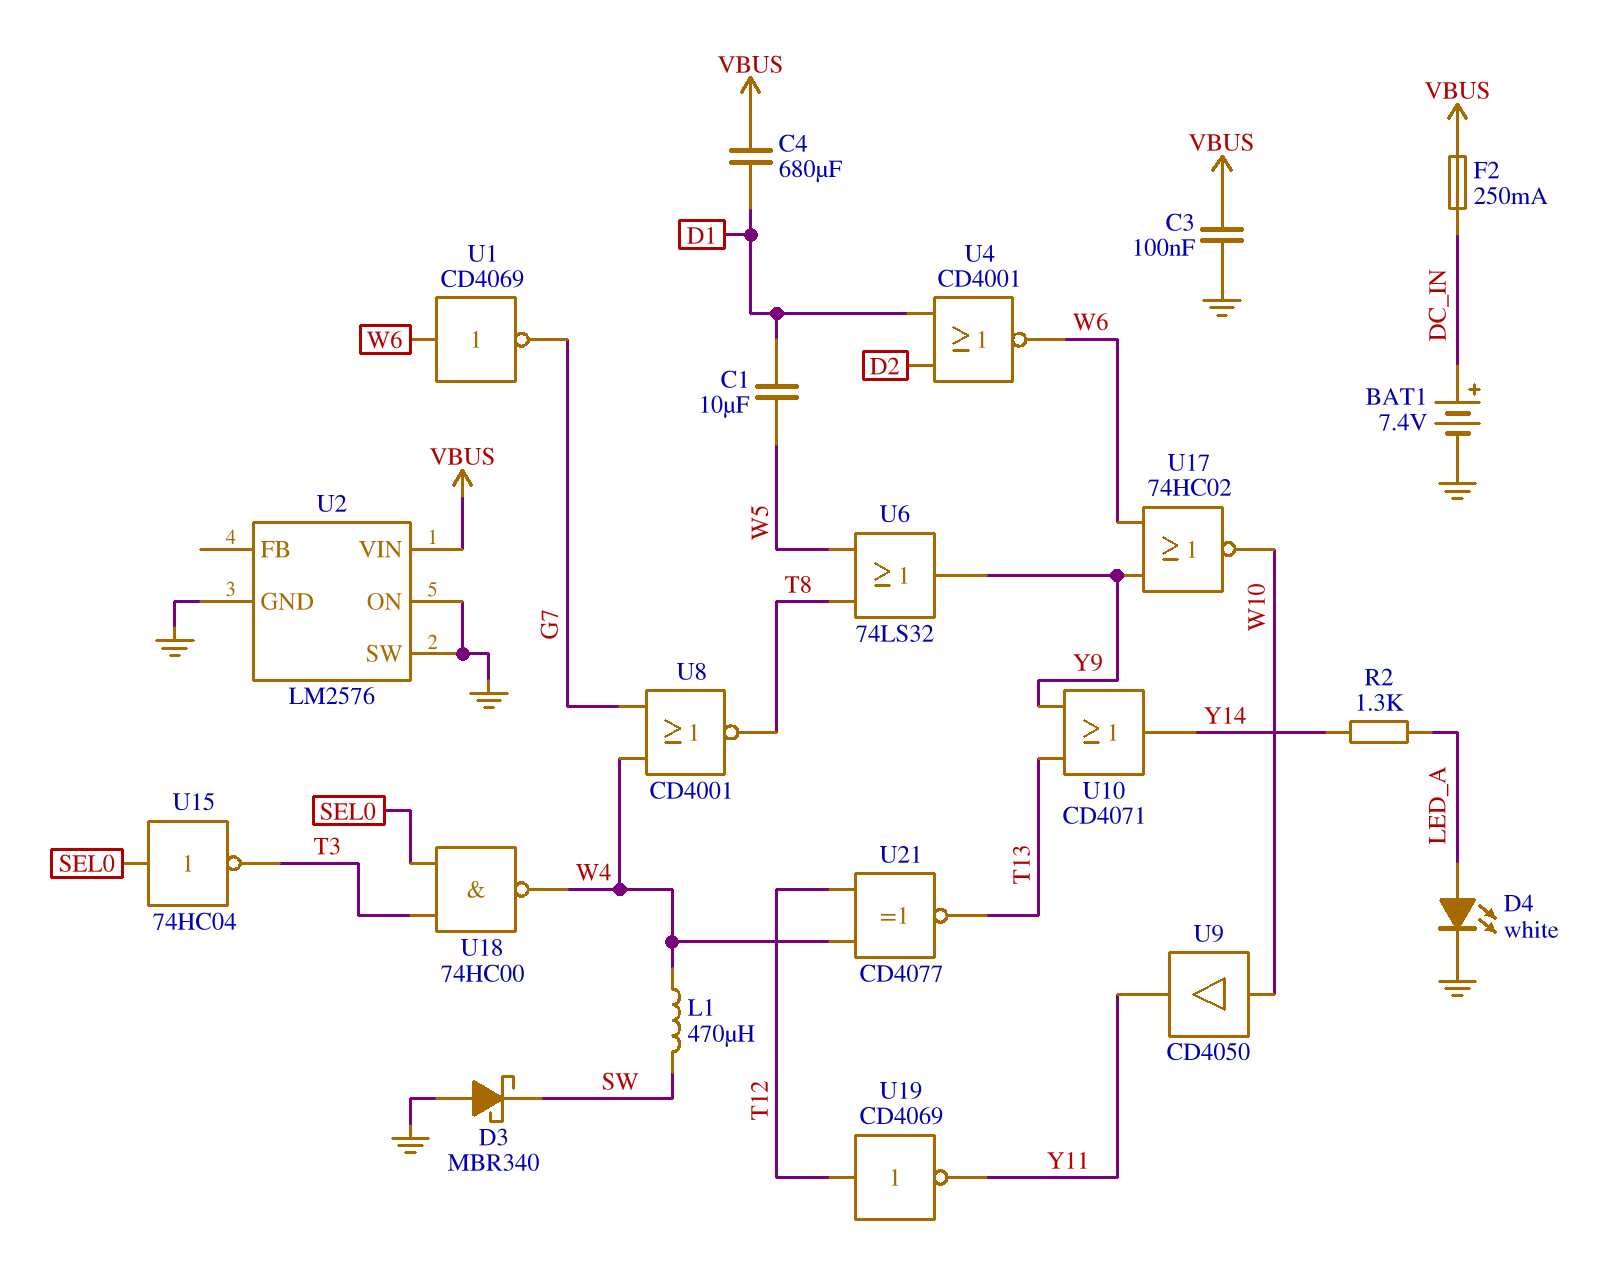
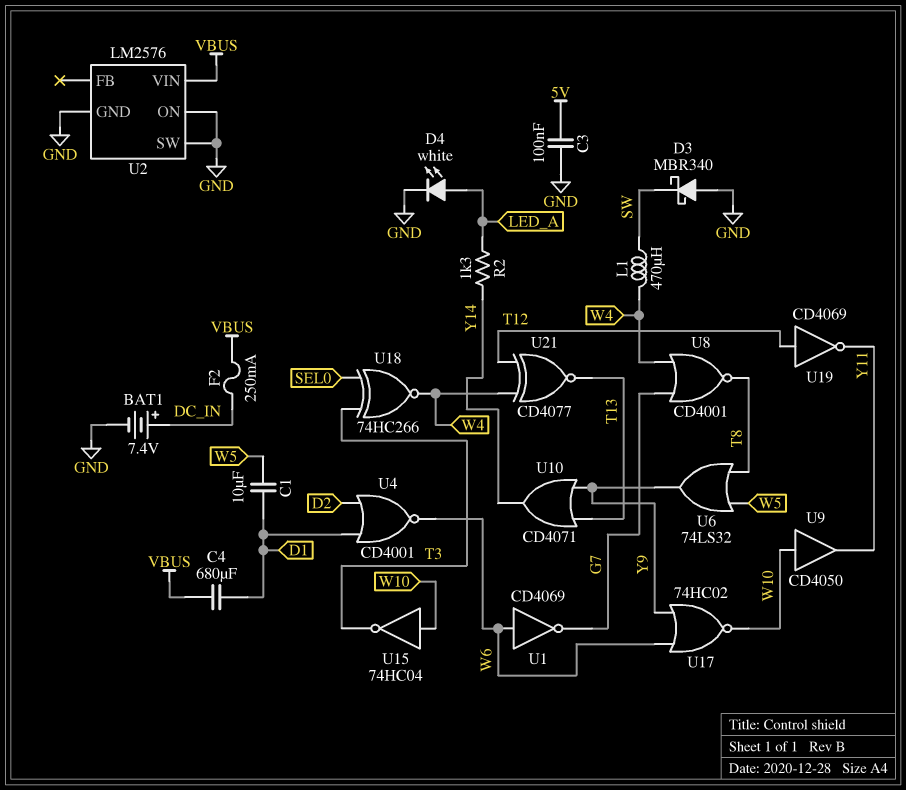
C3: 100nF (GND, VBUS) -> 100nF (5V, GND)
U15: NOT 74HC04 (in SEL0, out T3) -> NOT 74HC04 (in W10, out T3)
U18: NAND 74HC00 (in SEL0, in T3, out W4) -> XNOR 74HC266 (in SEL0, in T3, out W4)

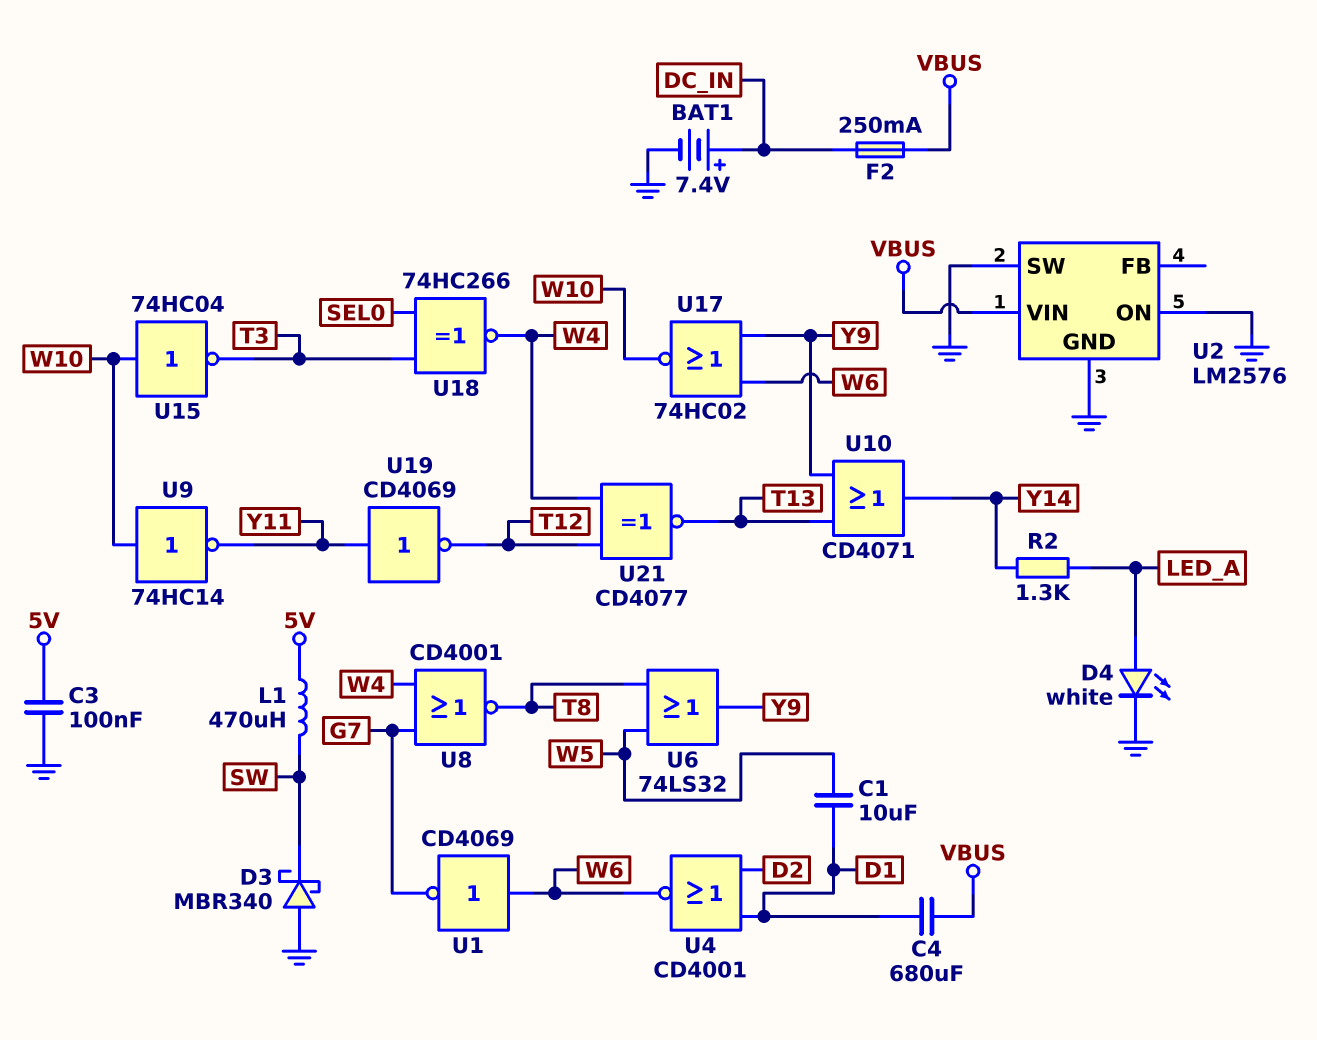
L1: 470uH (SW, W4) -> 470uH (5V, SW)
U9: buffer CD4050 (in W10, out Y11) -> NOT 74HC14 (in W10, out Y11)
U19: NOT CD4069 (in T12, out Y11) -> NOT CD4069 (in Y11, out T12)

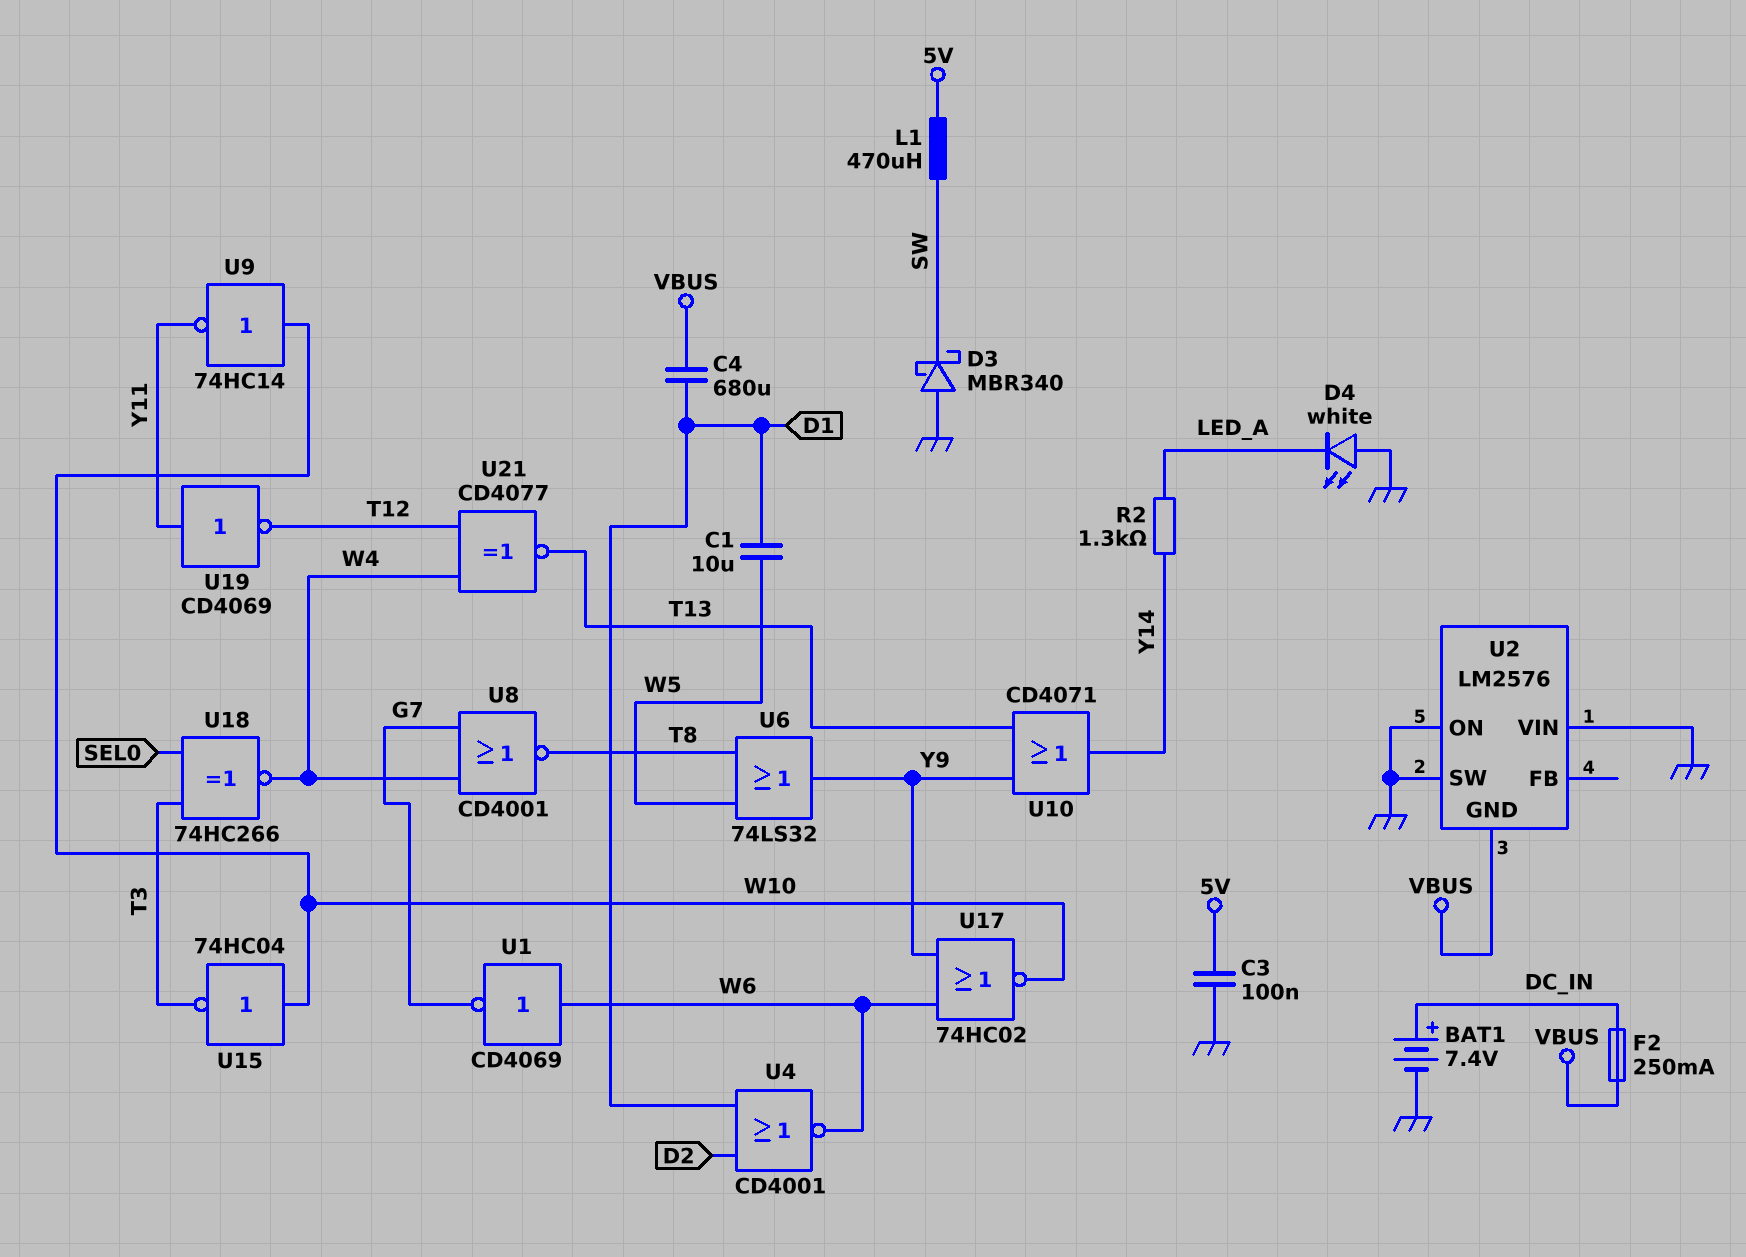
D4: LED white (A LED_A, K GND) -> LED white (A GND, K LED_A)
U2 pin GND: GND -> VBUS
U2 pin VIN: VBUS -> GND

